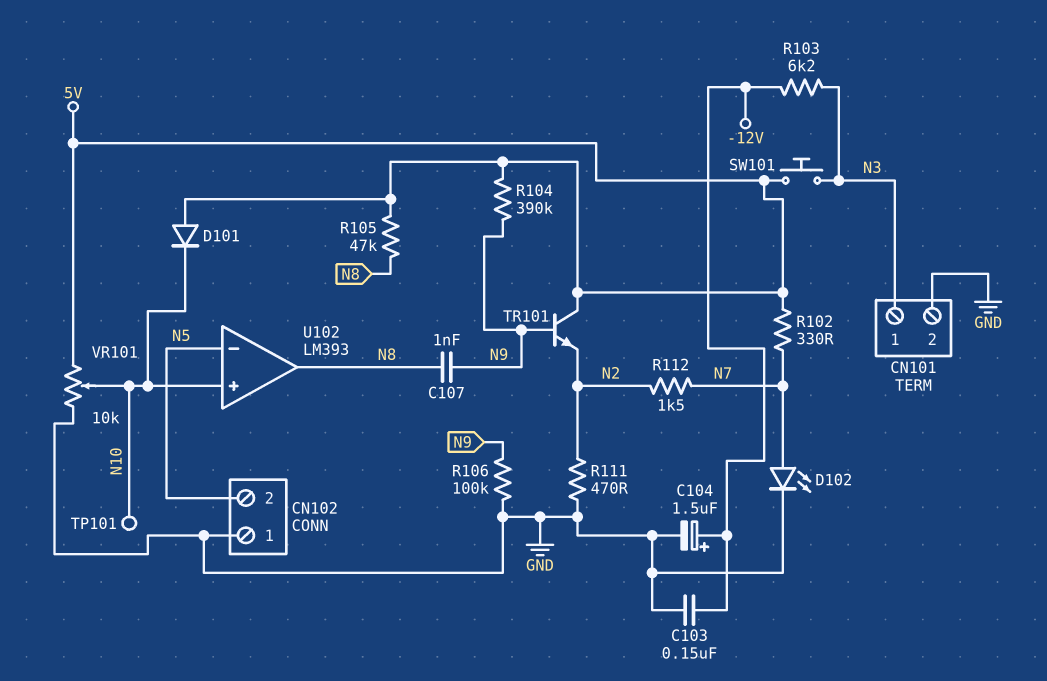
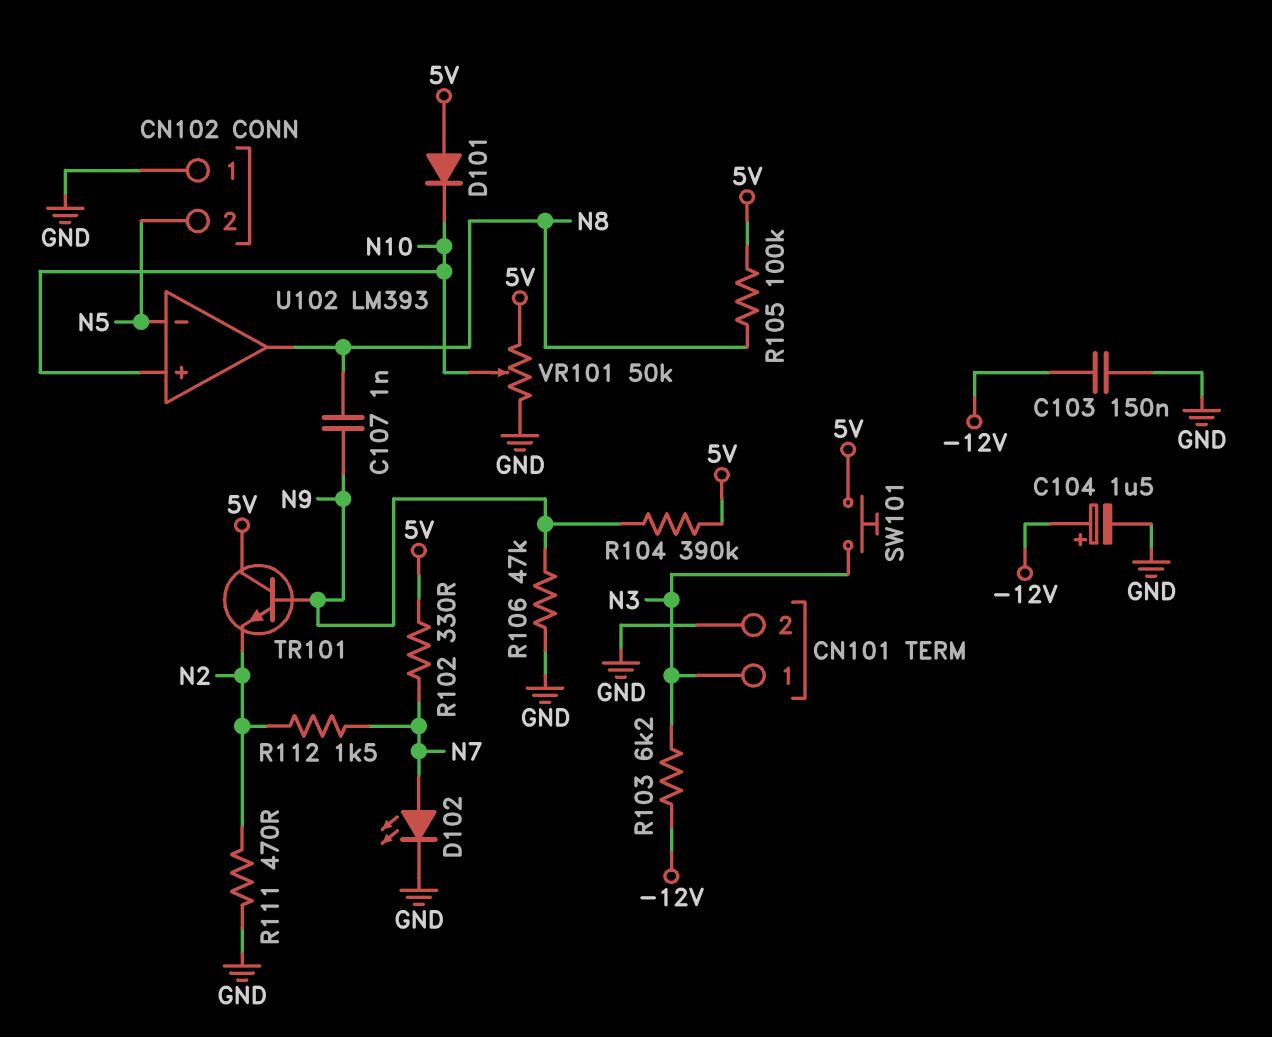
R105: 47k (5V, N8) -> 100k (5V, N8)
R106: 100k (GND, N9) -> 47k (GND, N9)
TP101: test point (N10) -> none
VR101: 10k (5V, GND, wiper N10) -> 50k (5V, GND, wiper N10)

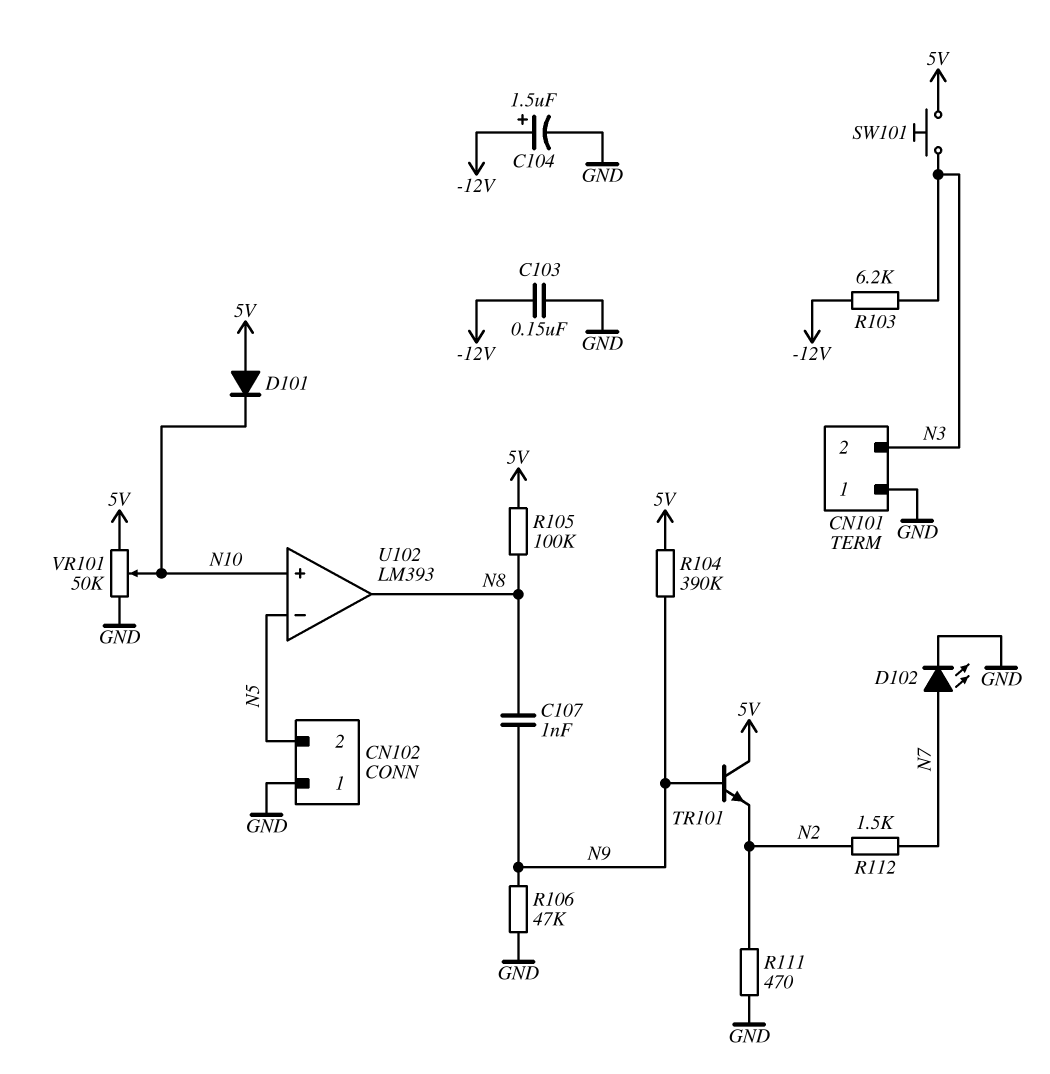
CN101 pin 1: N3 -> GND
CN101 pin 2: GND -> N3
R102: 330 (5V, N7) -> none

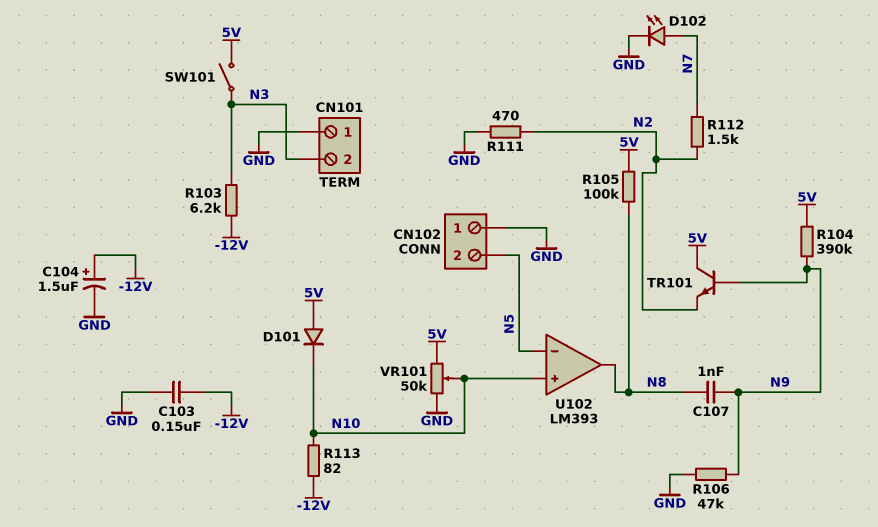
R113: none -> 82 (-12V, N10)
SW101: button (5V, N3) -> switch (5V, N3)

